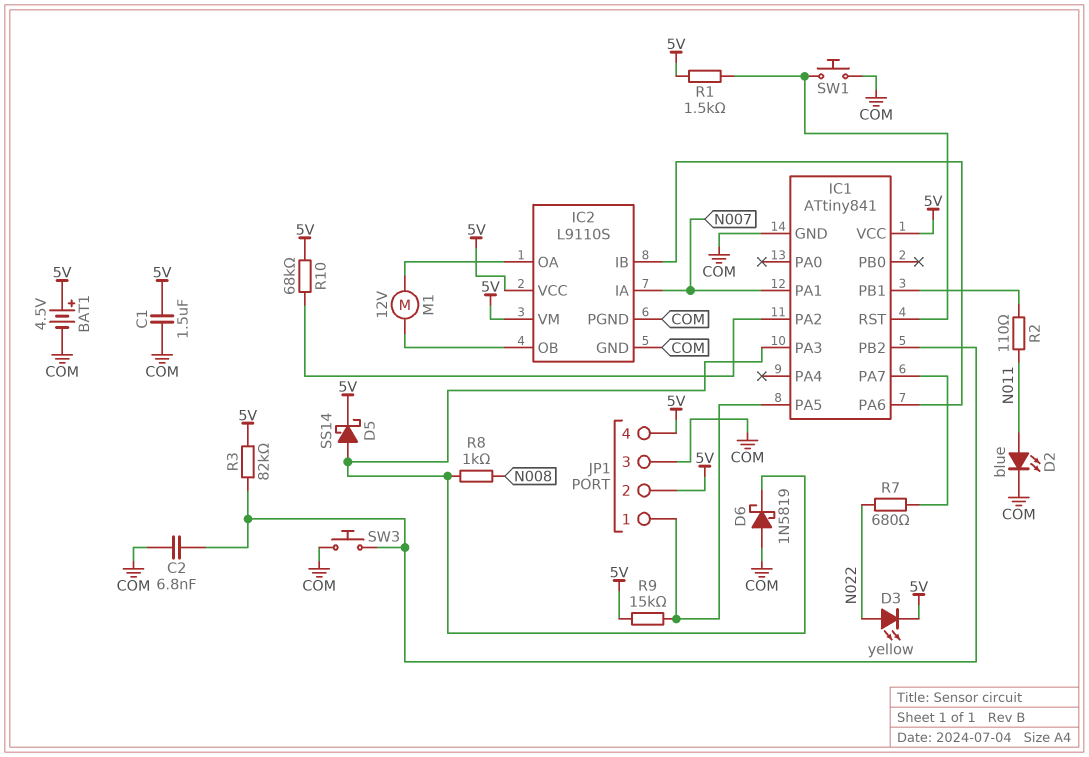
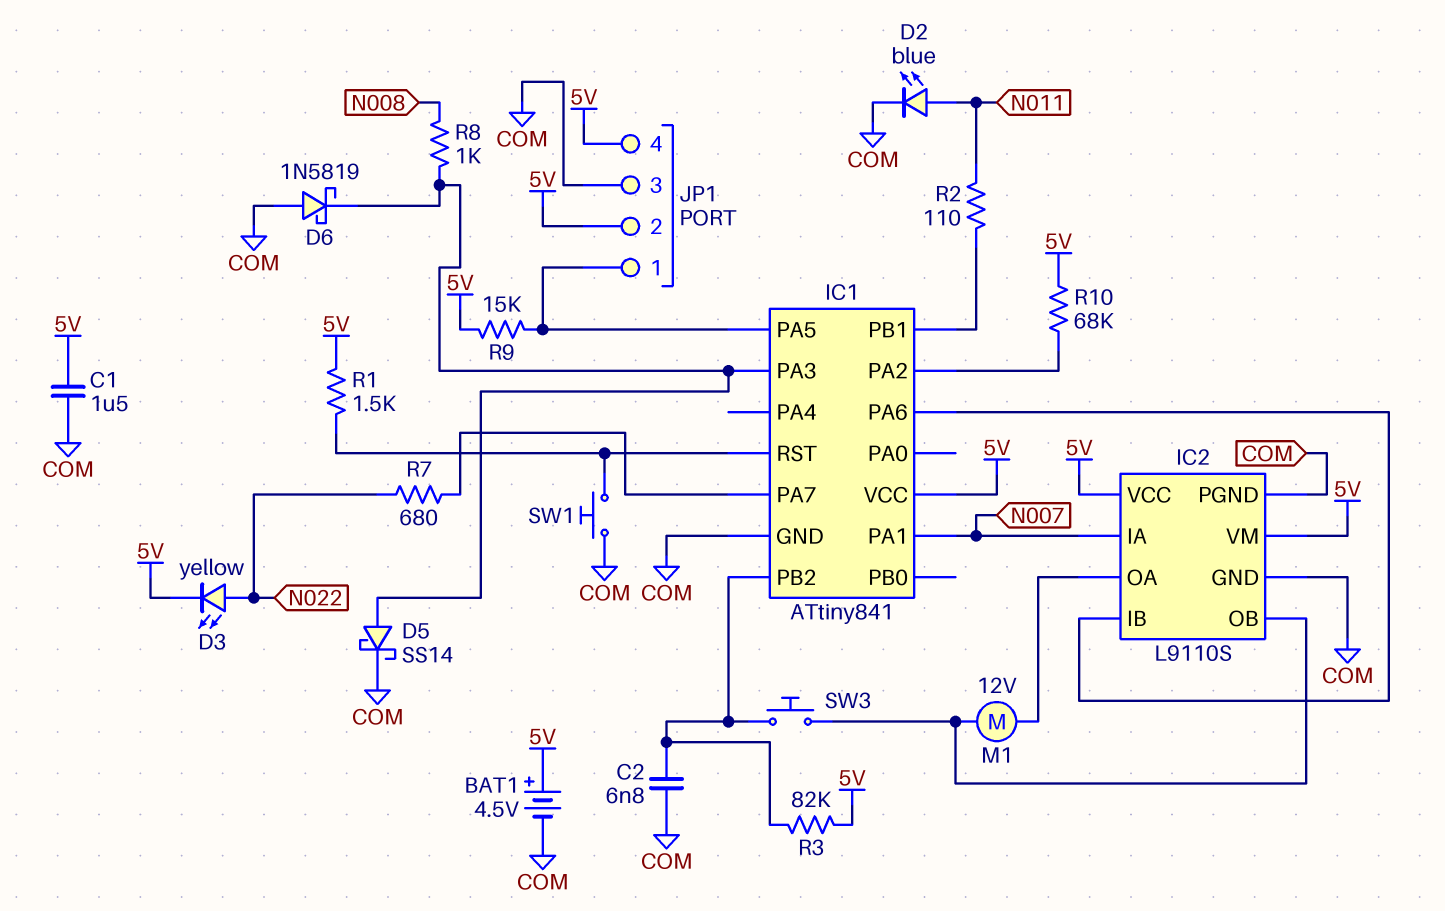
D5: schottky SS14 (A IC1/PA3, K 5V) -> schottky SS14 (A IC1/PA3, K COM)
SW3: button (COM, IC1/PB2) -> button (IC1/PB2, IC2/OB)

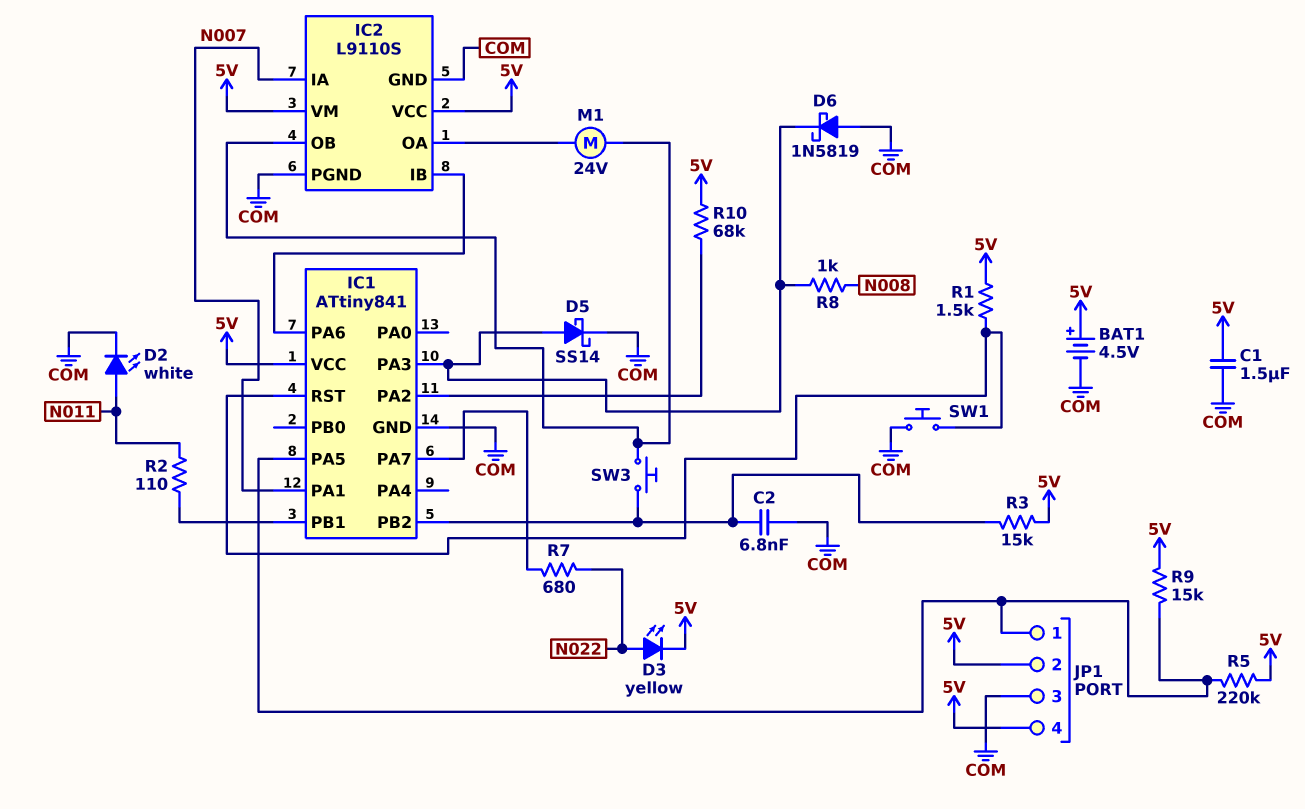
D2: LED blue (A N011, K COM) -> LED white (A N011, K COM)
M1: motor 12V (IC2/OA, IC2/OB) -> motor 24V (IC2/OA, IC2/OB)
R3: 82k (5V, IC1/PB2) -> 15k (5V, IC1/PB2)
R5: none -> 220k (5V, IC1/PA5)

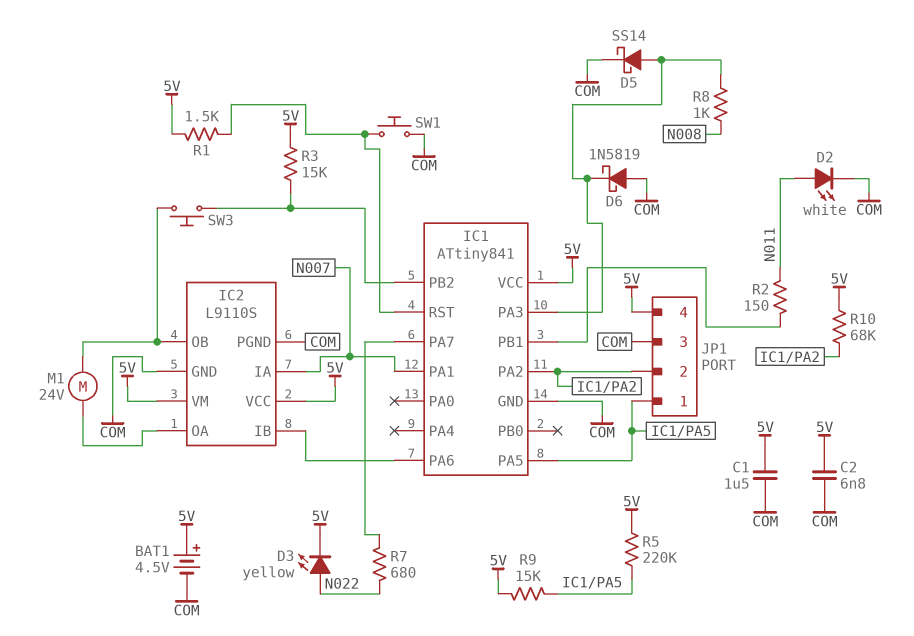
C2: 6.8nF (COM, IC1/PB2) -> 6.8nF (5V, COM)
JP1 pin 2: 5V -> IC1/PA2
R2: 110 (IC1/PB1, N011) -> 150 (IC1/PB1, N011)

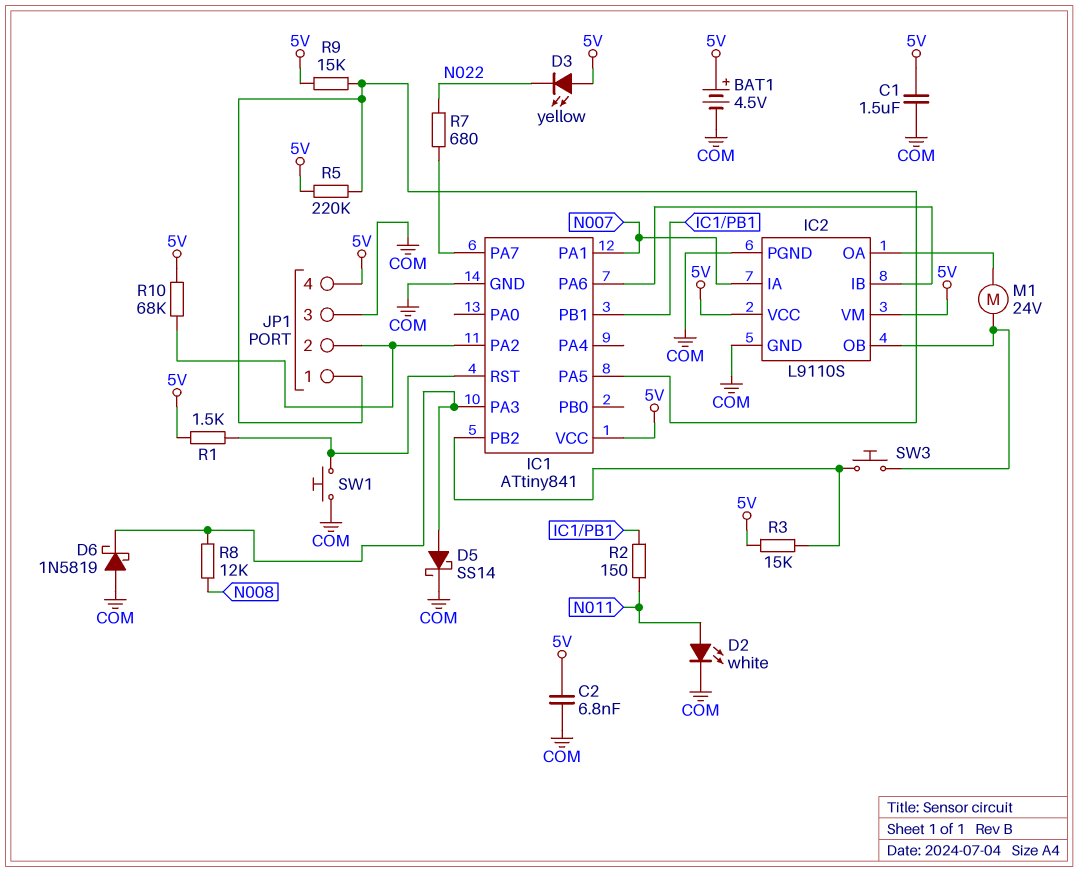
D3: LED yellow (A N022, K 5V) -> LED yellow (A 5V, K N022)
R8: 1k (IC1/PA3, N008) -> 12k (IC1/PA3, N008)

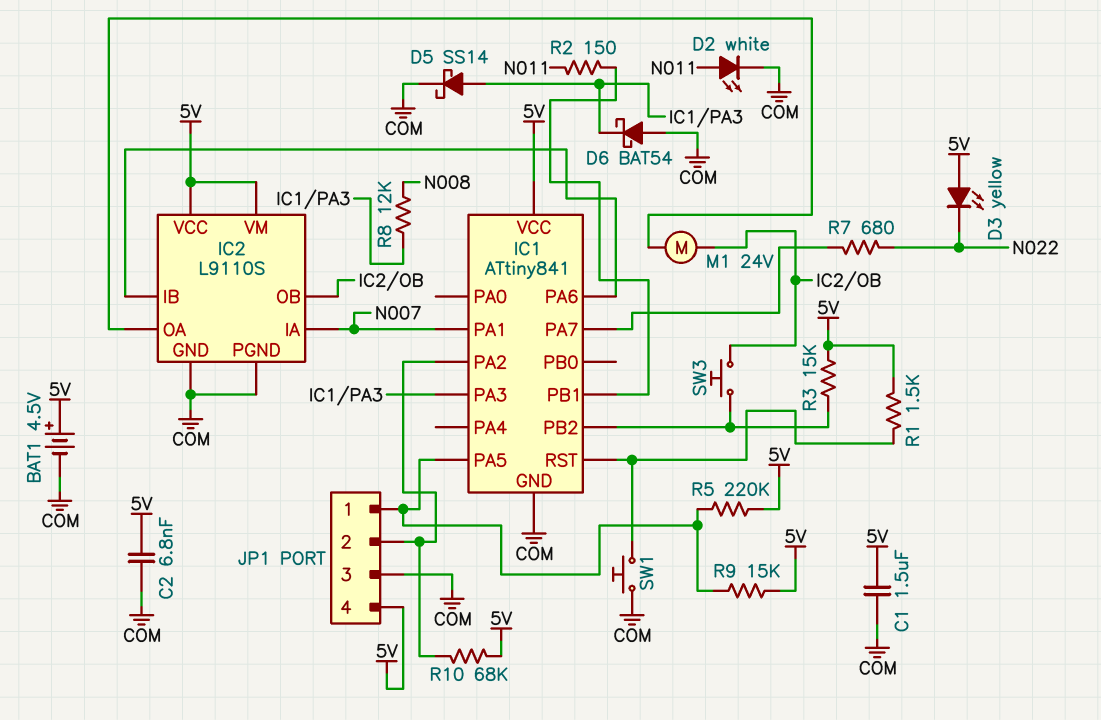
D6: schottky 1N5819 (A COM, K IC1/PA3) -> schottky BAT54 (A COM, K IC1/PA3)

